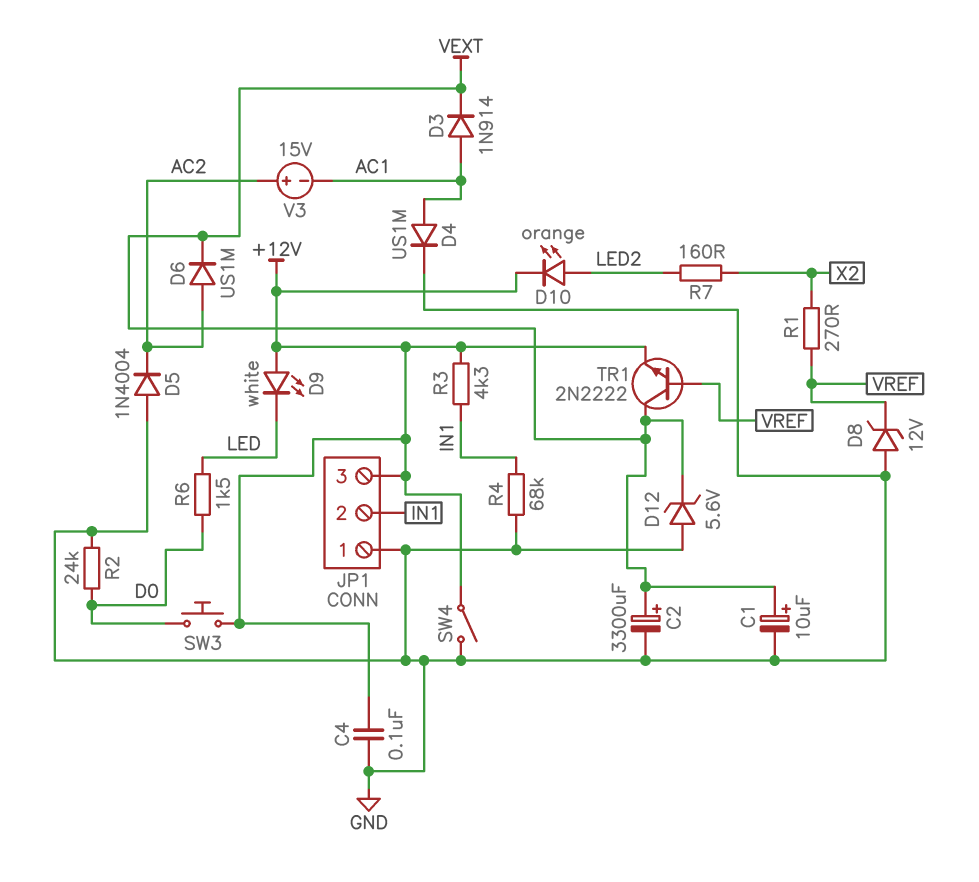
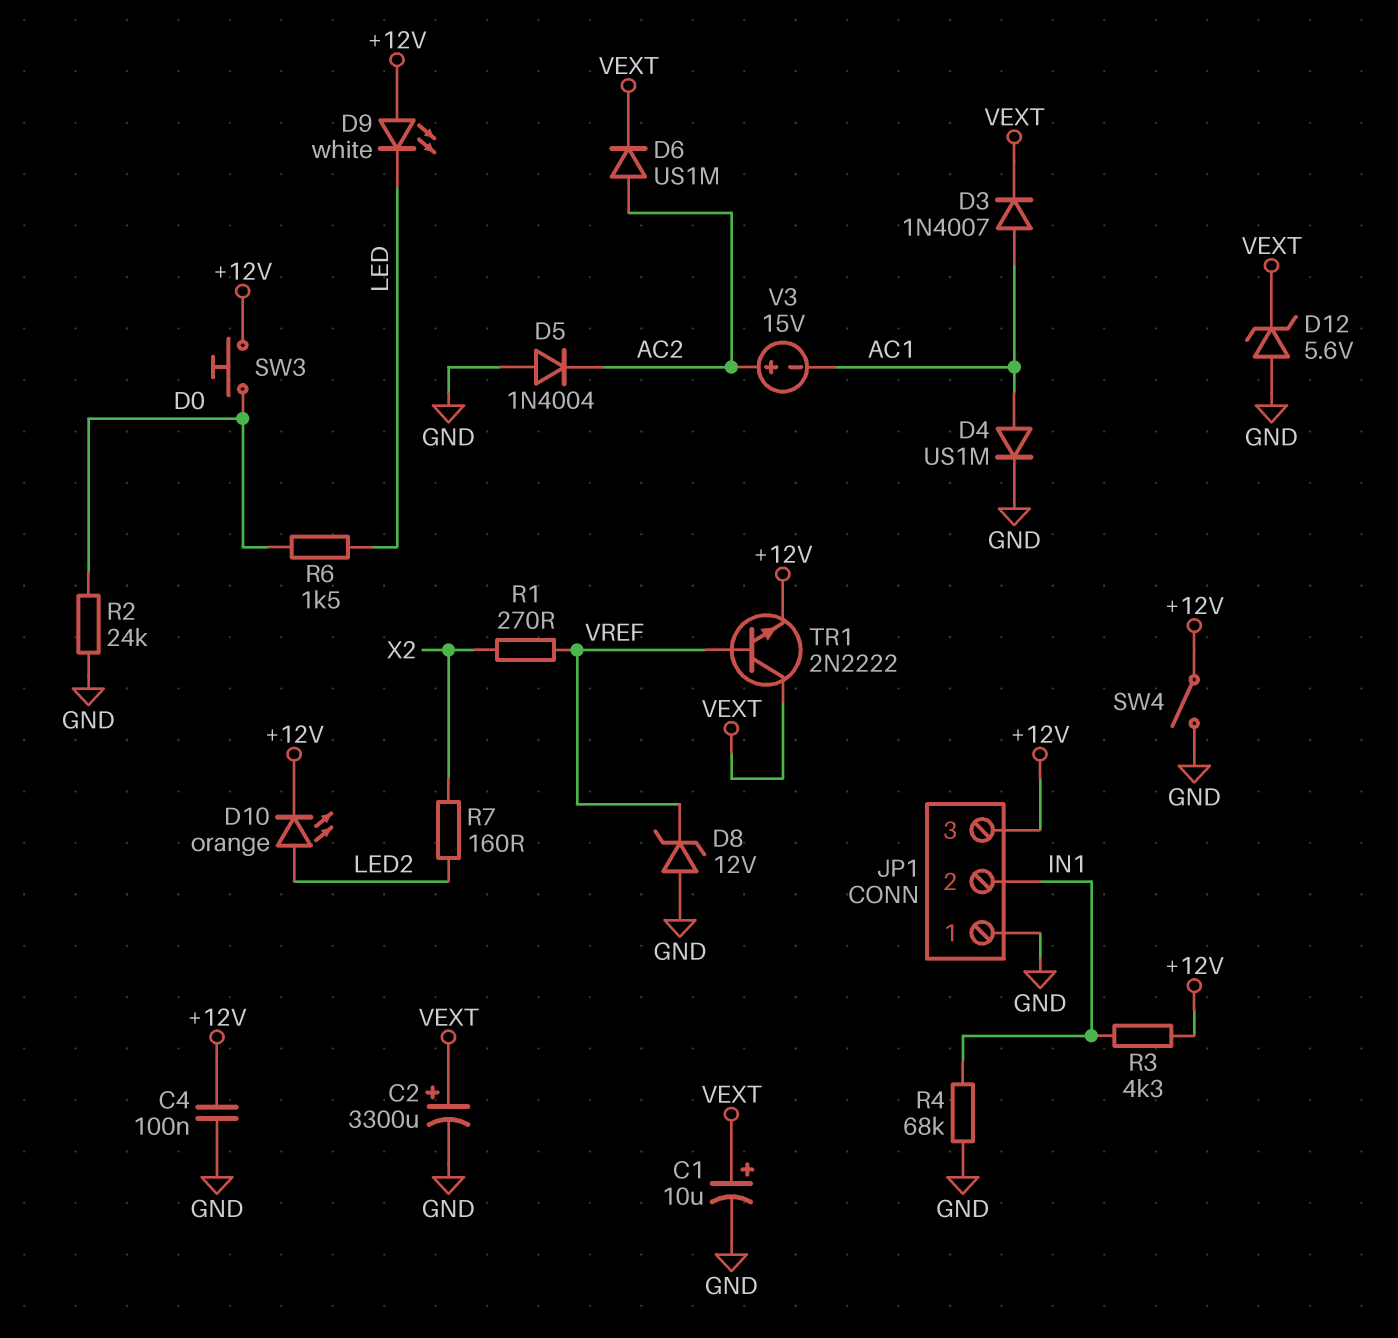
D3: diode 1N914 (A AC1, K VEXT) -> diode 1N4007 (A AC1, K VEXT)

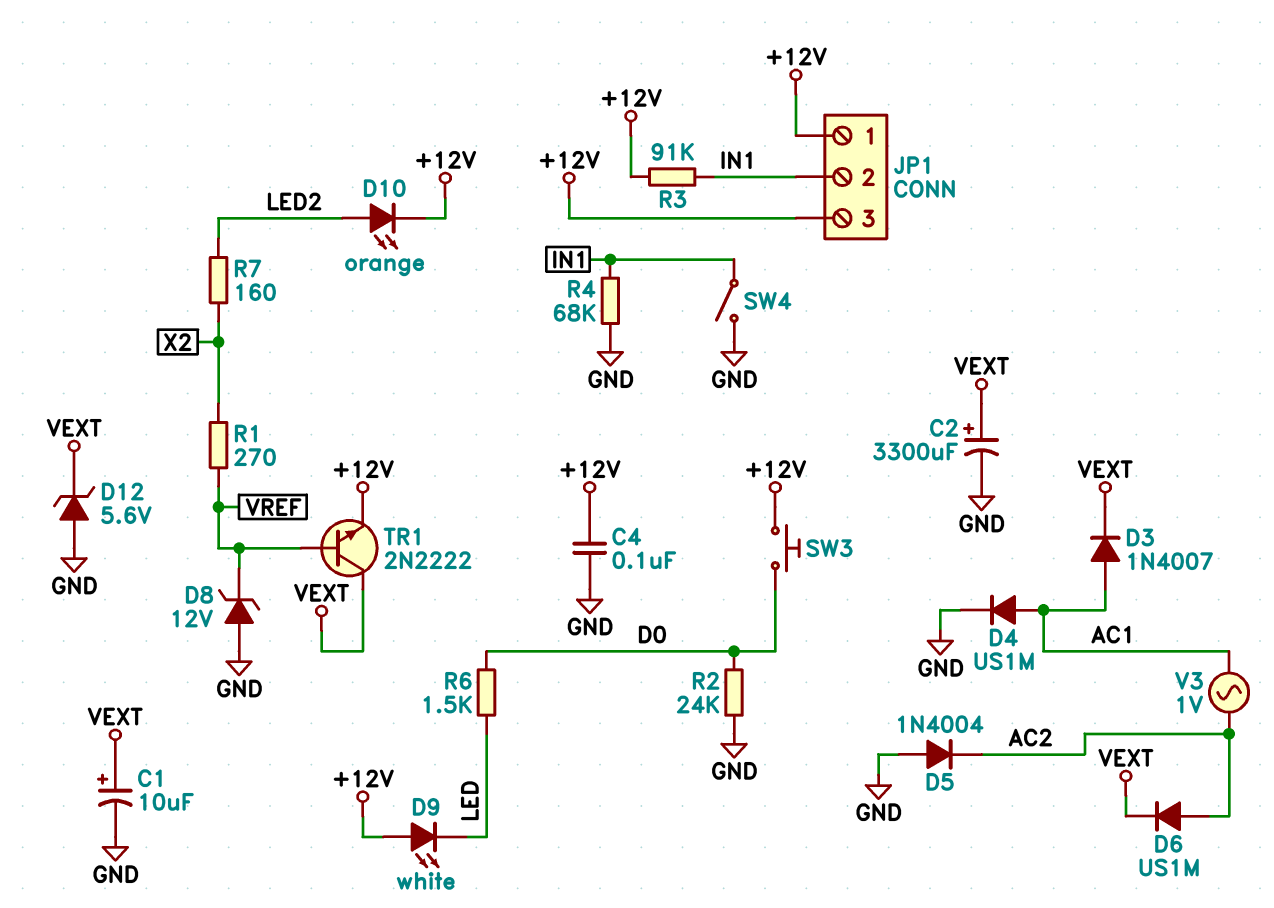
JP1 pin 1: GND -> +12V
R3: 4.3k (+12V, IN1) -> 91k (+12V, IN1)
SW4: switch (+12V, GND) -> switch (GND, IN1)
V3: 15V (plus AC2, minus AC1) -> AC 1V (AC1, AC2)

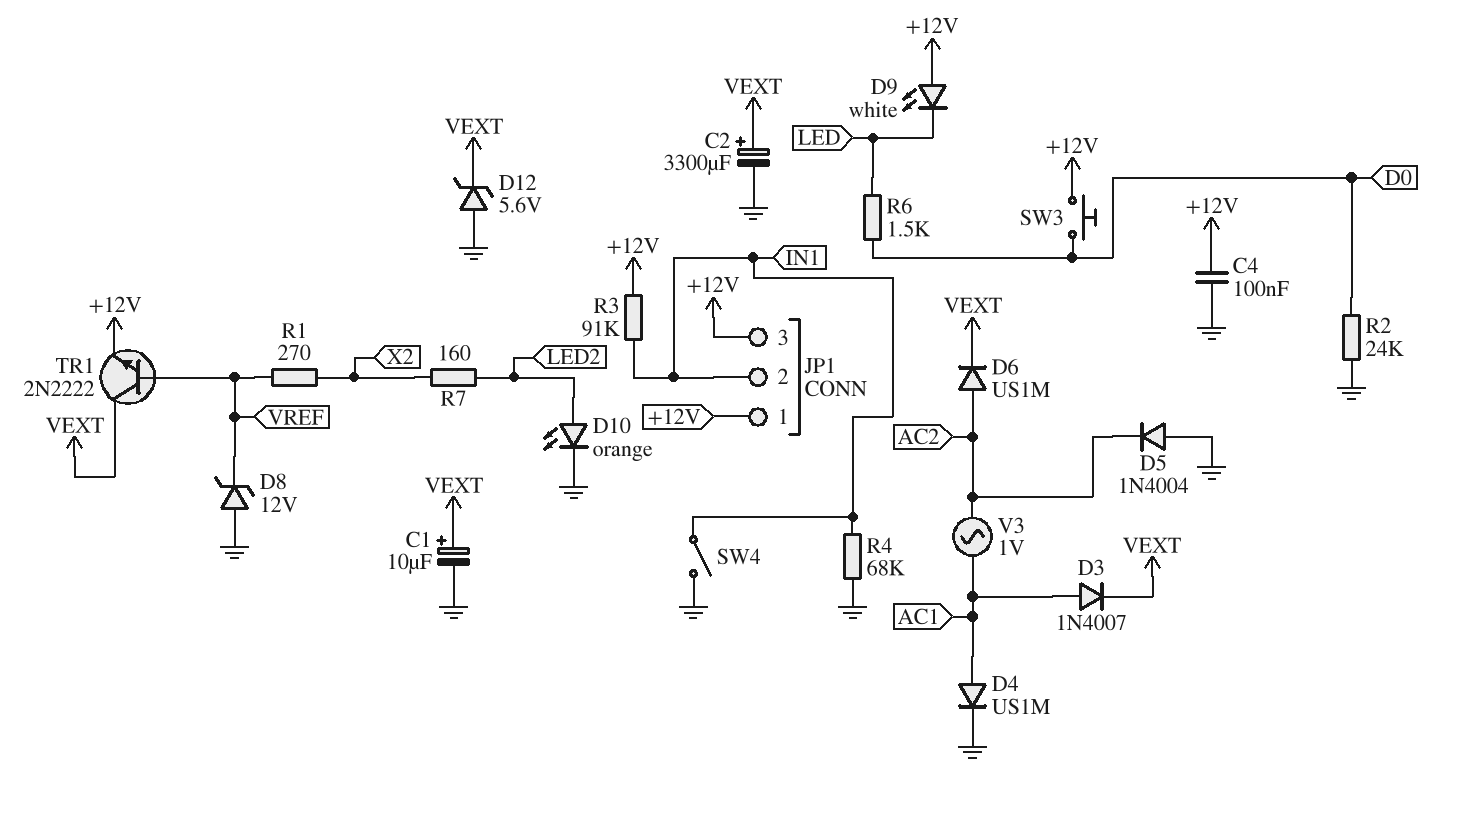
D10: LED orange (A LED2, K +12V) -> LED orange (A LED2, K GND)

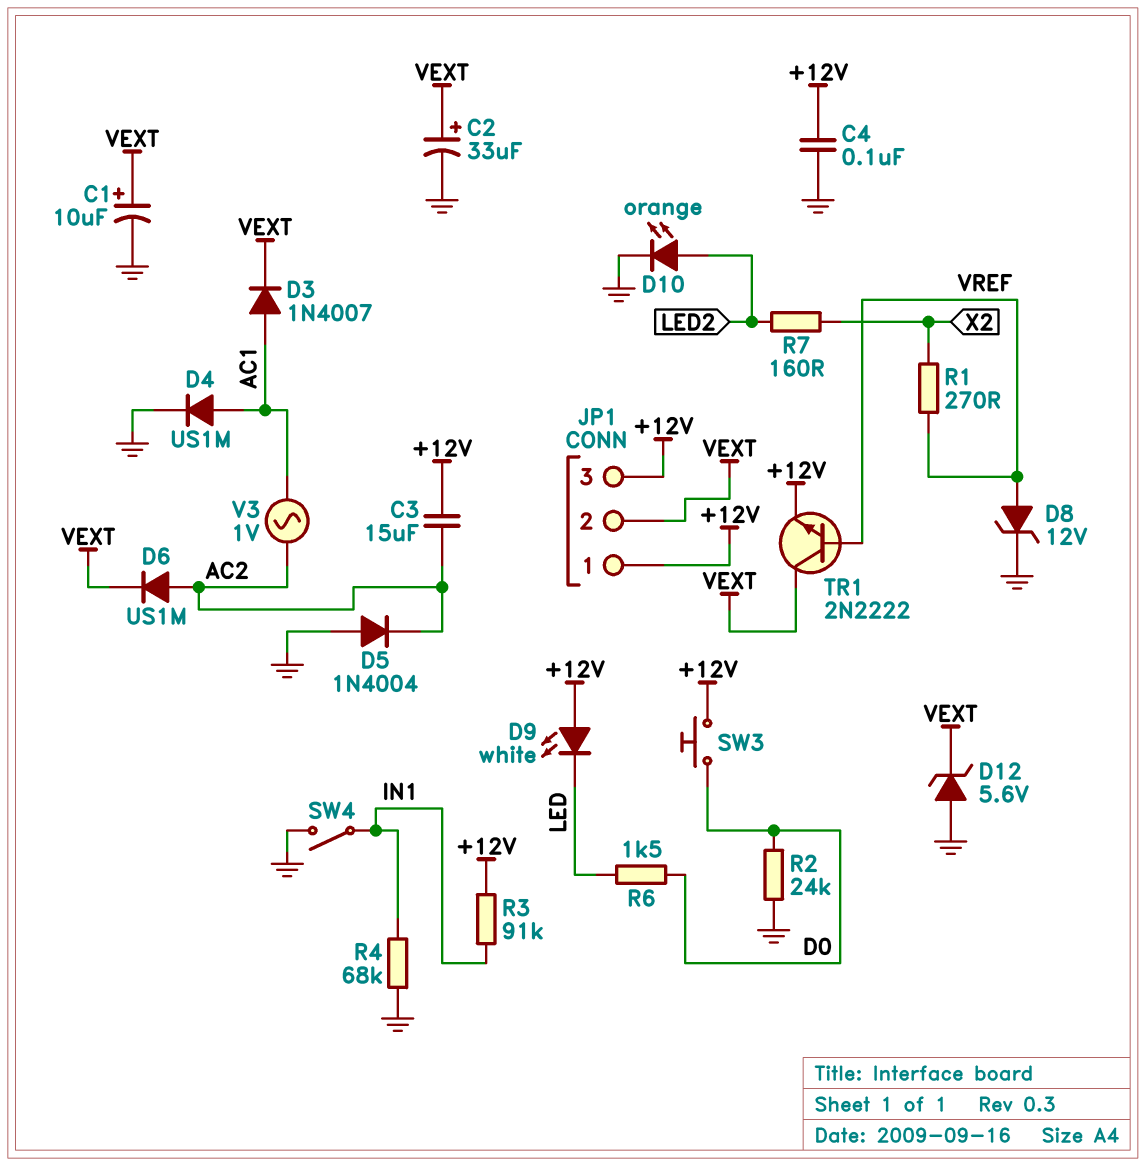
C2: 3300uF (plus VEXT, minus GND) -> 33uF (plus VEXT, minus GND)
C3: none -> 15uF (+12V, AC2)
D8: zener 12V (A GND, K VREF) -> zener 12V (A VREF, K GND)
JP1 pin 2: IN1 -> VEXT

